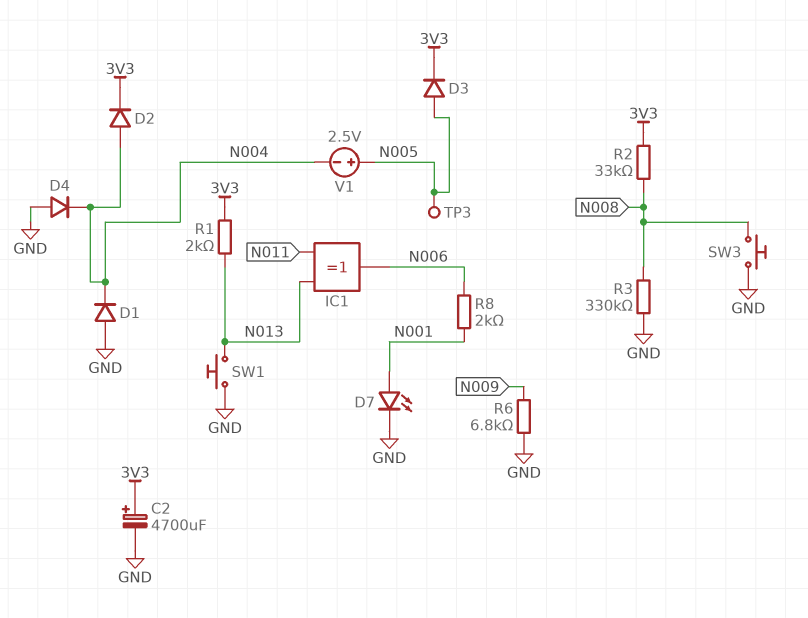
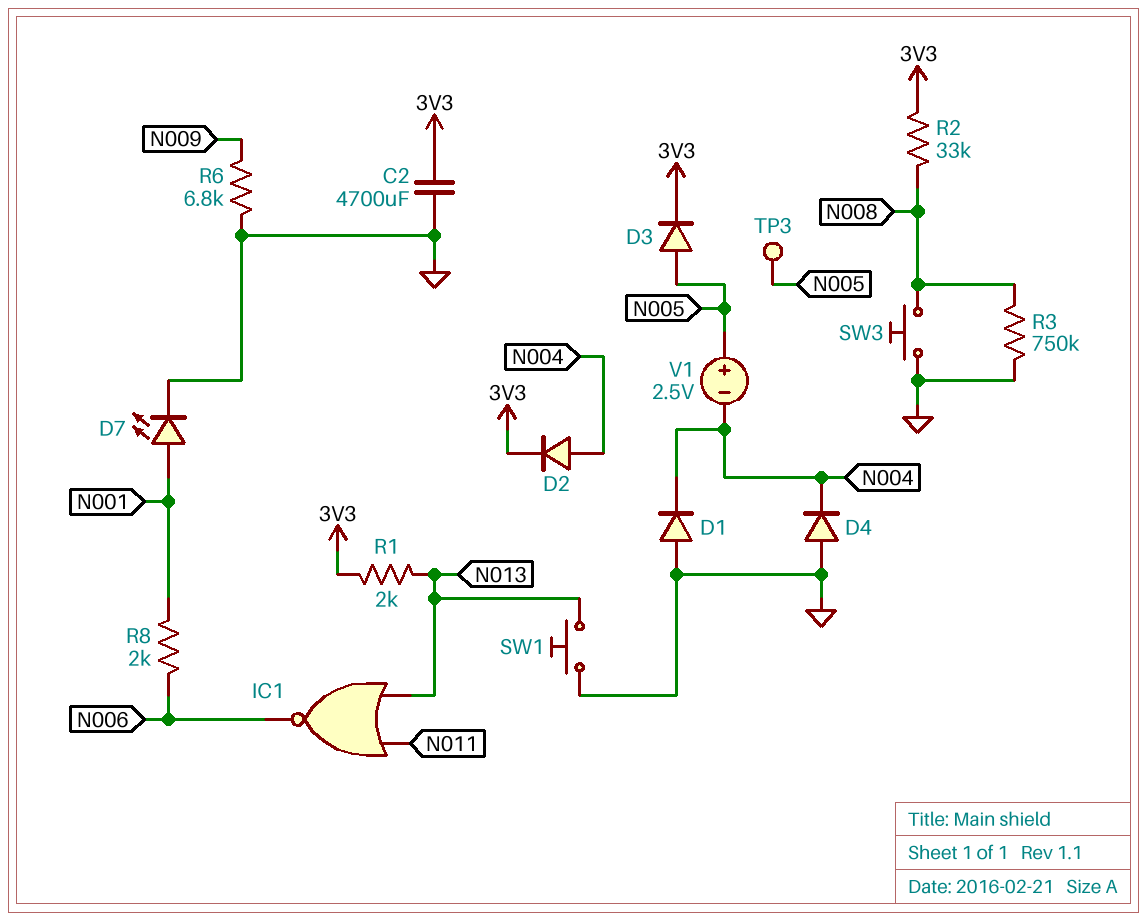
C2: 4700uF (plus 3V3, minus GND) -> 4700uF (3V3, GND)
IC1: XOR (in N011, in N013, out N006) -> NOR (in N011, in N013, out N006)
R3: 330k (GND, N008) -> 750k (GND, N008)

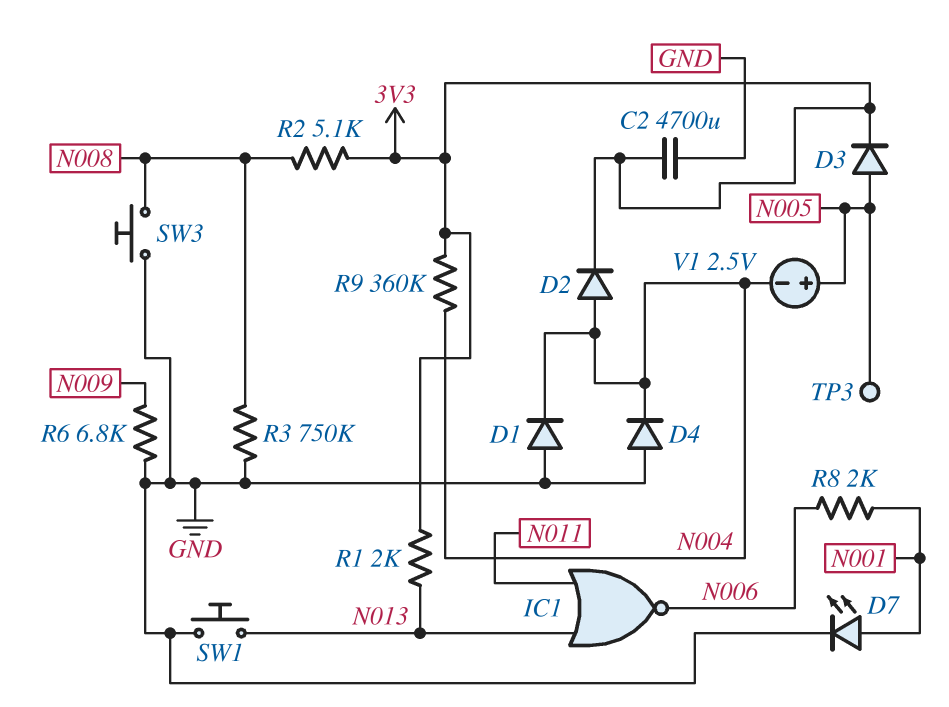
R2: 33k (3V3, N008) -> 5.1k (3V3, N008)
R9: none -> 360k (3V3, N004)

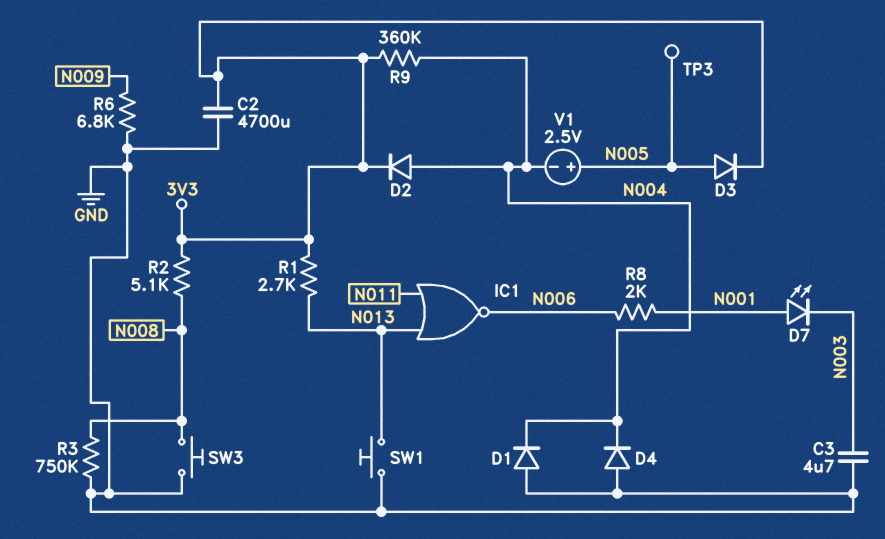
C3: none -> 4.7uF (GND, N003)
D7: LED (A N001, K GND) -> LED (A N001, K N003)
R1: 2k (3V3, N013) -> 2.7k (3V3, N013)

